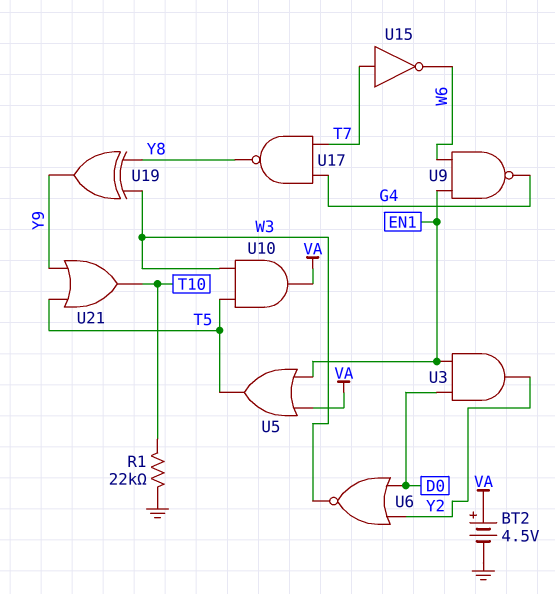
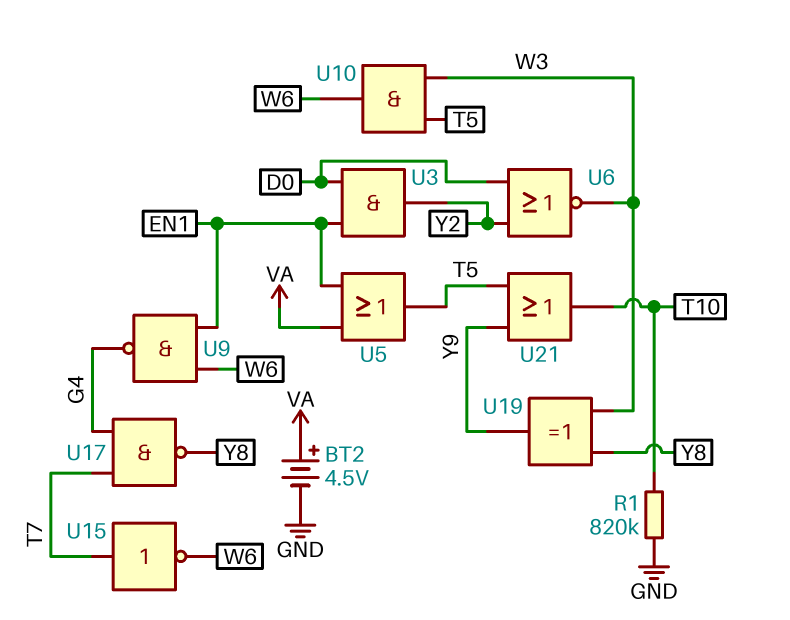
R1: 22k (GND, T10) -> 820k (GND, T10)
U10: AND (in T5, in W3, out VA) -> AND (in T5, in W3, out W6)

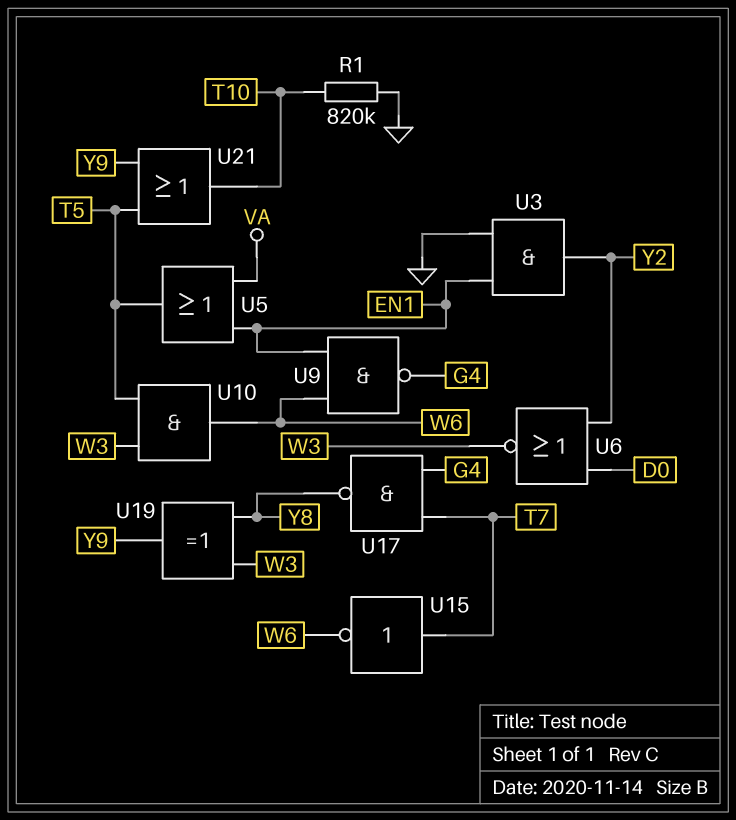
BT2: 4.5V (plus VA, minus GND) -> none
U3: AND (in D0, in EN1, out Y2) -> AND (in EN1, in GND, out Y2)

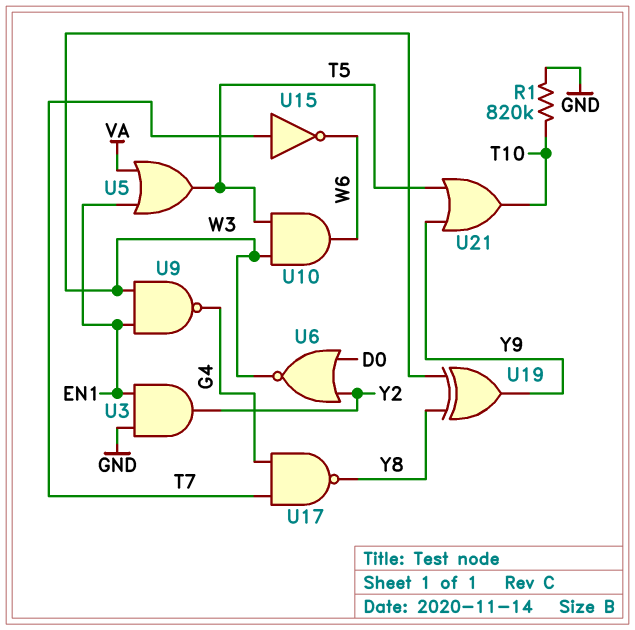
U9: NAND (in EN1, in W6, out G4) -> NAND (in EN1, in W3, out G4)

